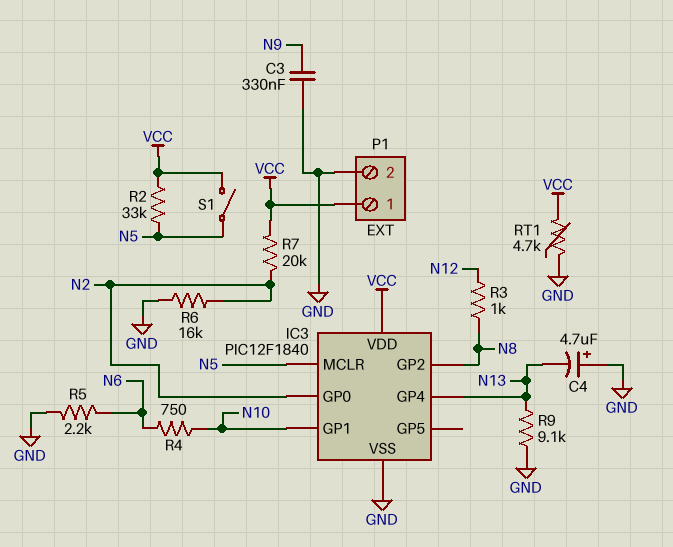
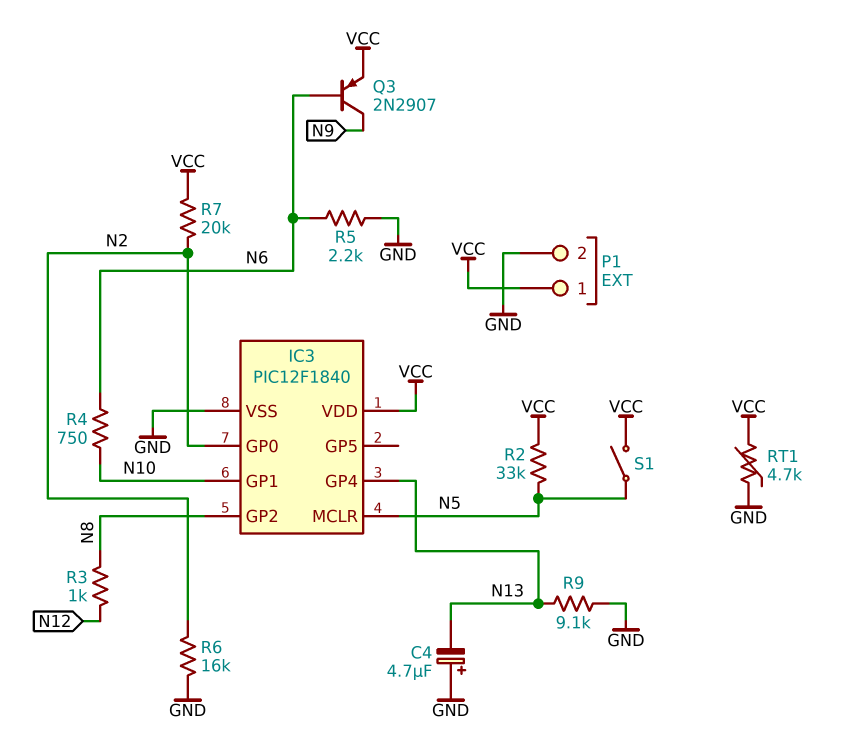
C3: 330nF (GND, N9) -> none
Q3: none -> PNP 2N2907 (B N6, C N9, E VCC)

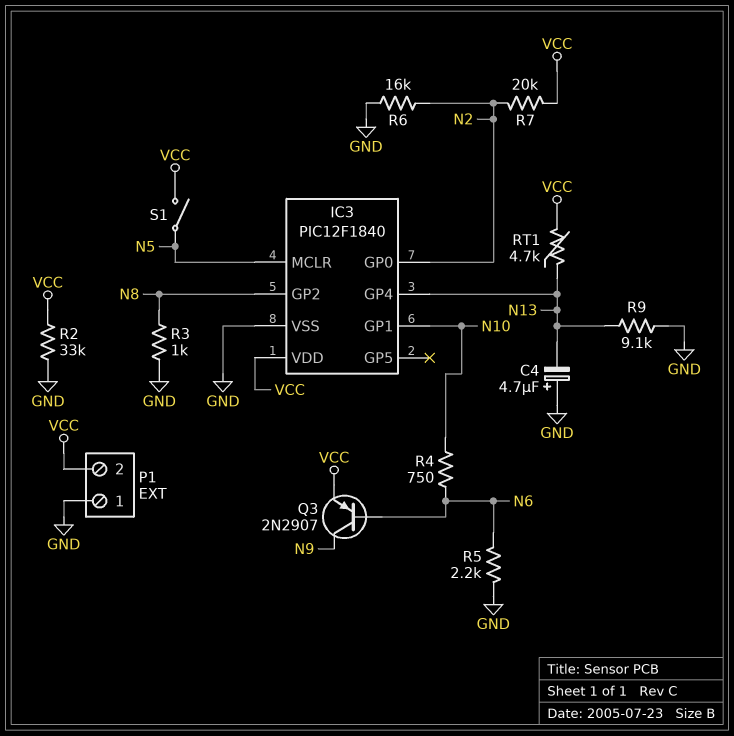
P1 pin 1: VCC -> GND
P1 pin 2: GND -> VCC
R2: 33k (N5, VCC) -> 33k (GND, VCC)
R3: 1k (N8, N12) -> 1k (GND, N8)
RT1: 4.7k (GND, VCC) -> 4.7k (N13, VCC)

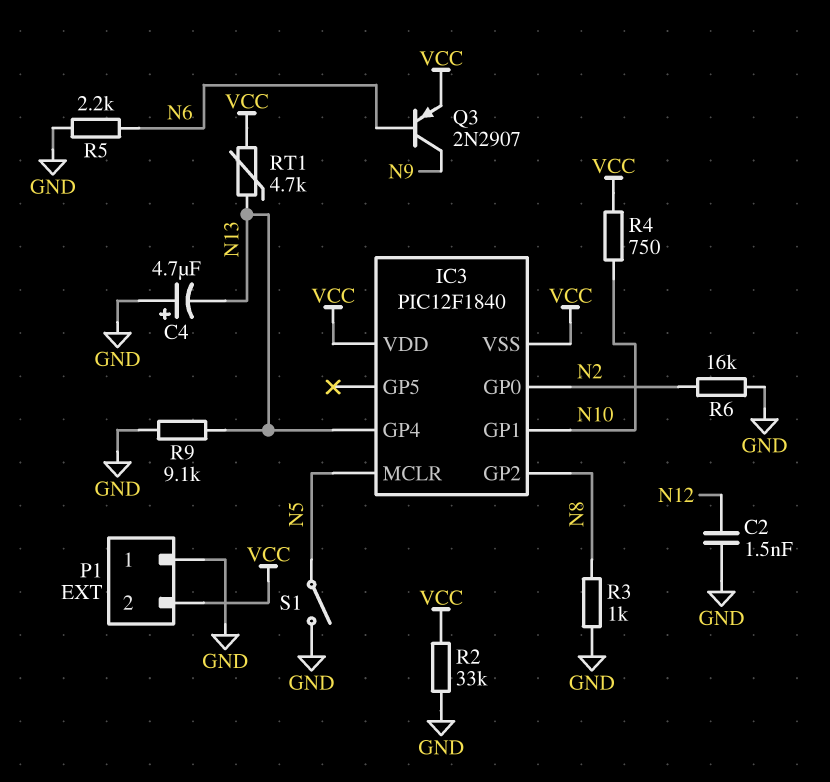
C2: none -> 1.5nF (GND, N12)
IC3 pin VSS: GND -> VCC
R4: 750 (N6, N10) -> 750 (N10, VCC)
R7: 20k (N2, VCC) -> none
S1: switch (N5, VCC) -> switch (GND, N5)

